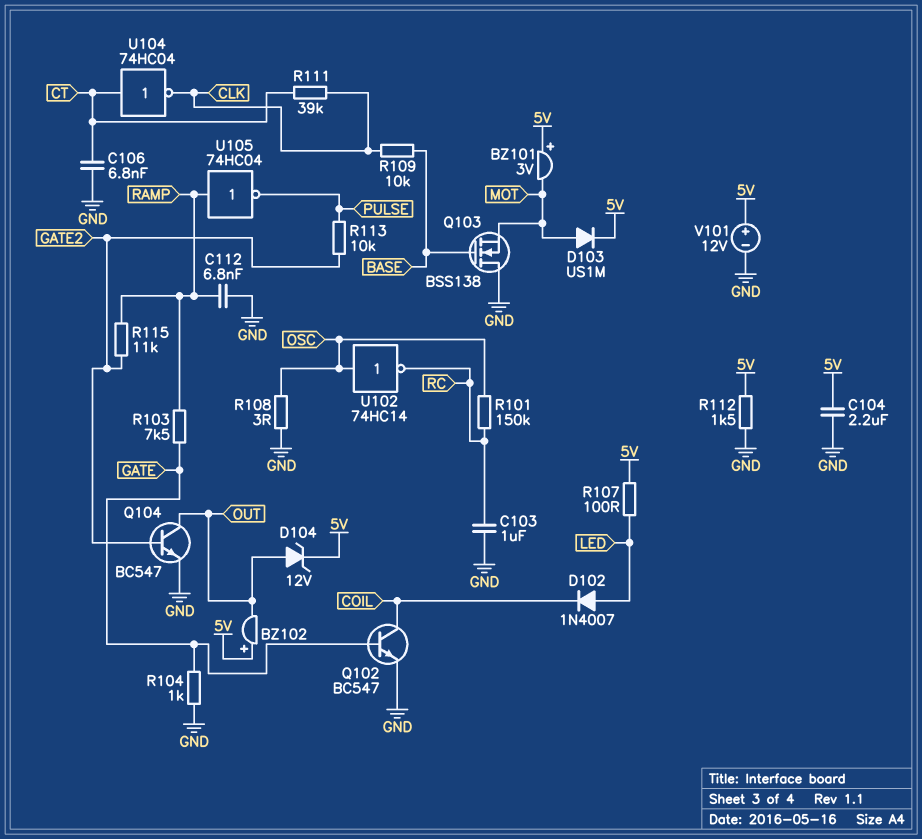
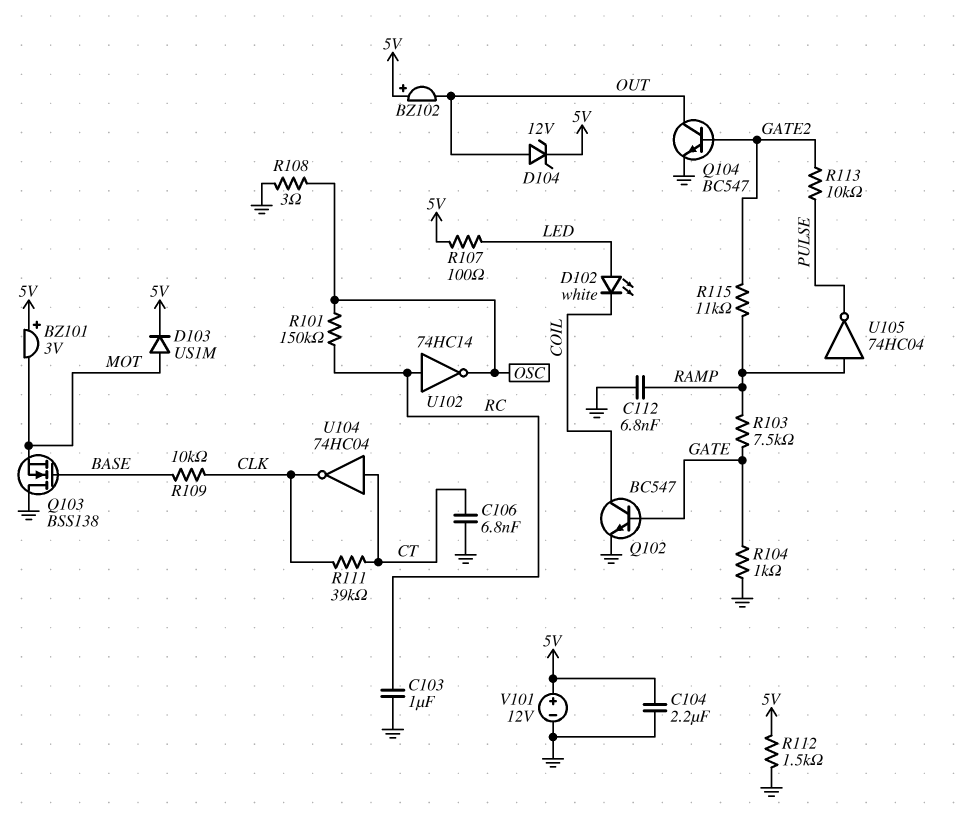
D102: diode 1N4007 (A LED, K COIL) -> LED white (A LED, K COIL)
U102: NOT 74HC14 (in OSC, out RC) -> NOT 74HC14 (in RC, out OSC)

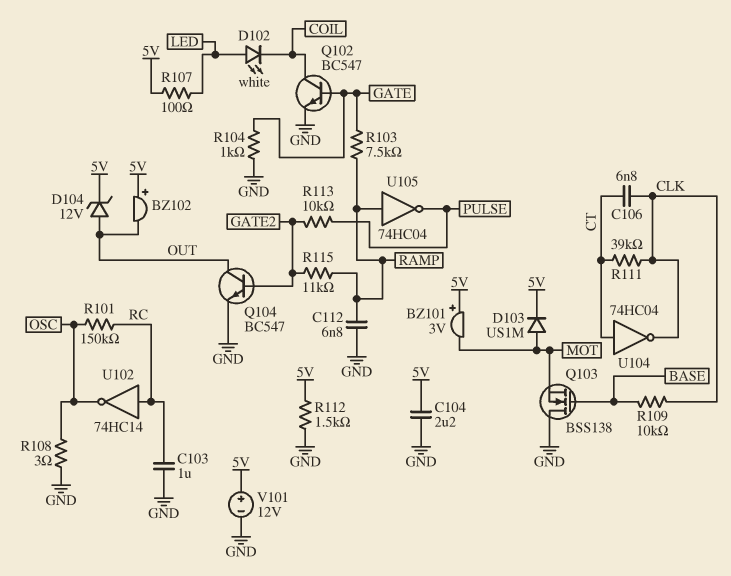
C106: 6.8nF (CT, GND) -> 6.8nF (CLK, CT)

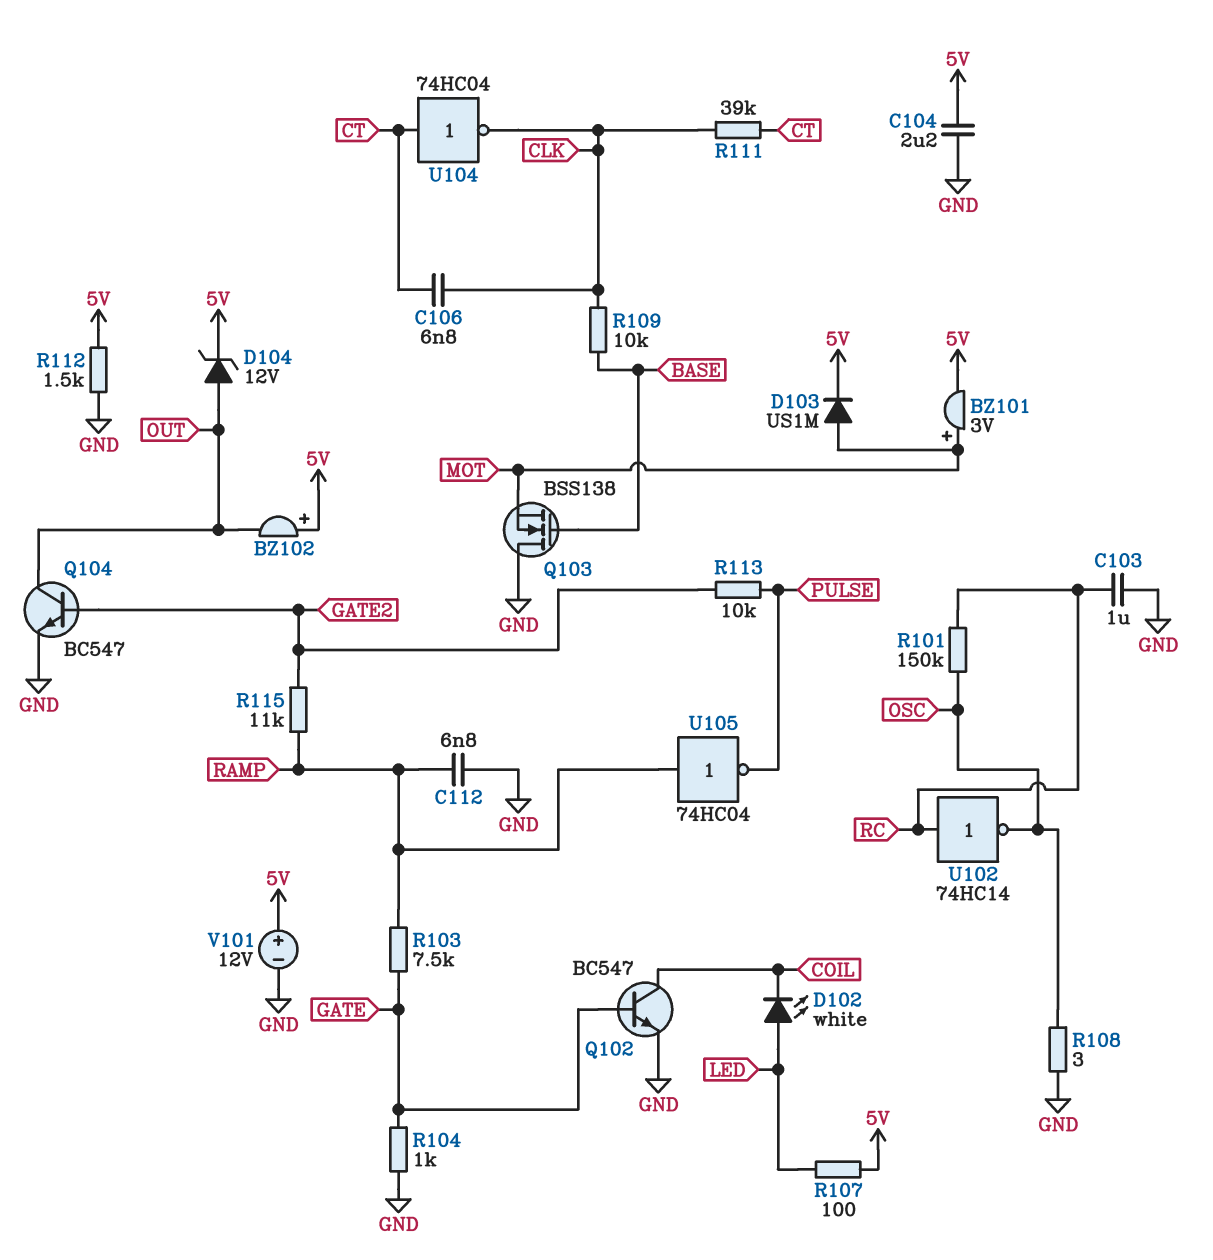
BZ101: buzzer 3V (plus 5V, minus MOT) -> buzzer 3V (plus MOT, minus 5V)

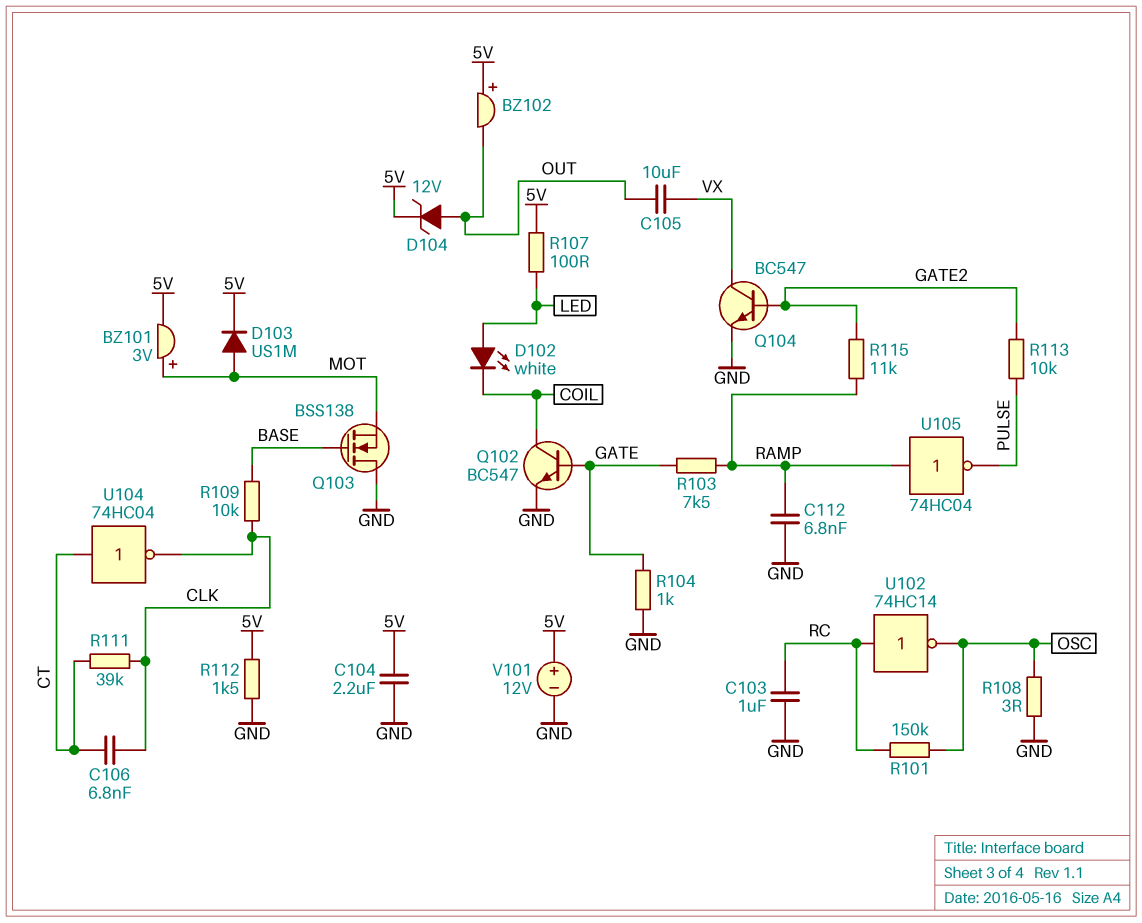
C105: none -> 10uF (OUT, VX)
Q104: NPN BC547 (B GATE2, C OUT, E GND) -> NPN BC547 (B GATE2, C VX, E GND)

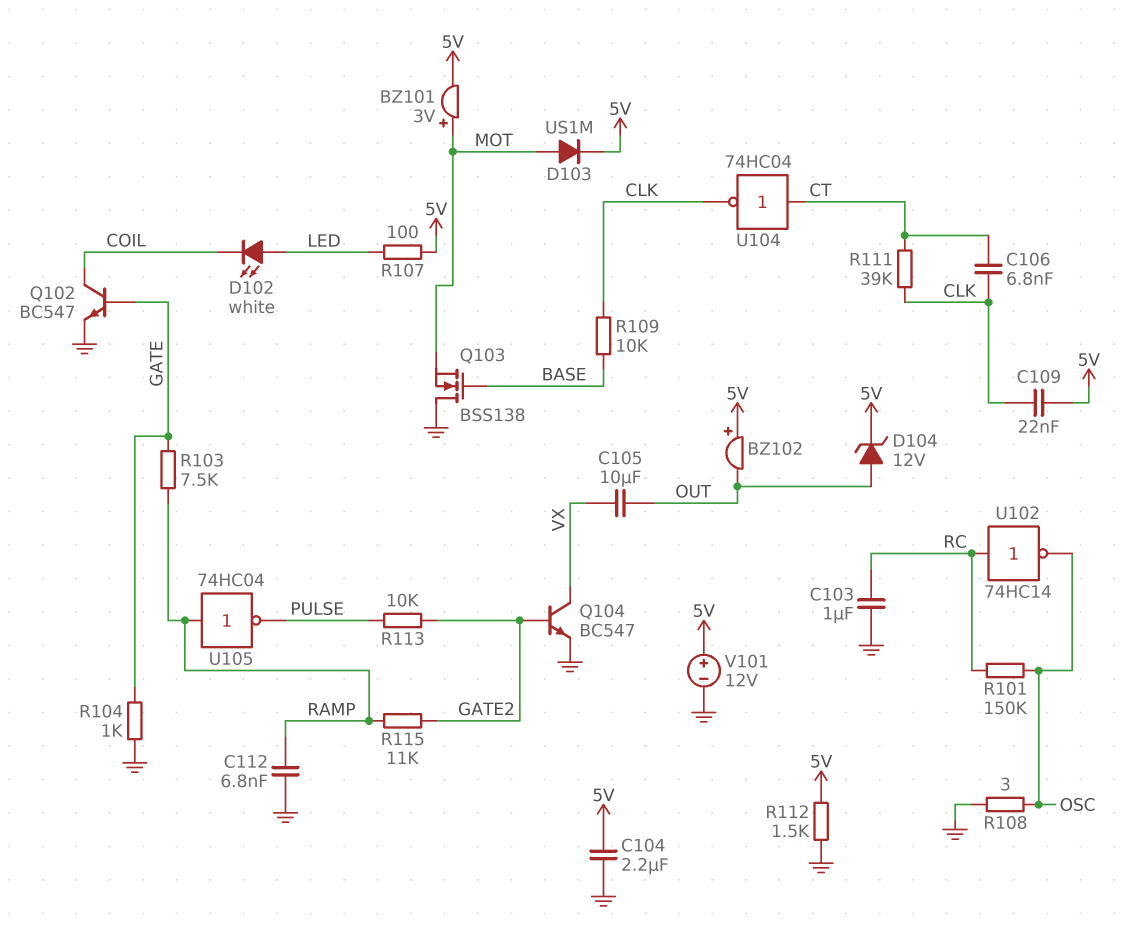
C109: none -> 22nF (5V, CLK)

